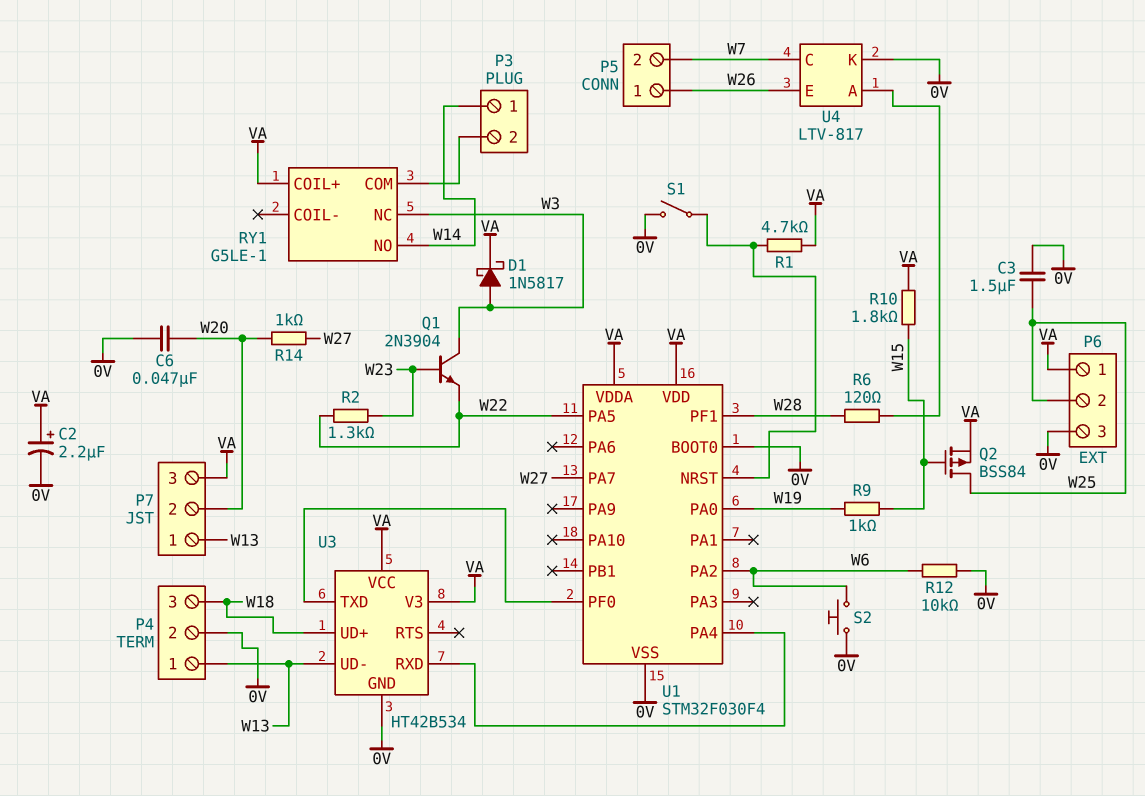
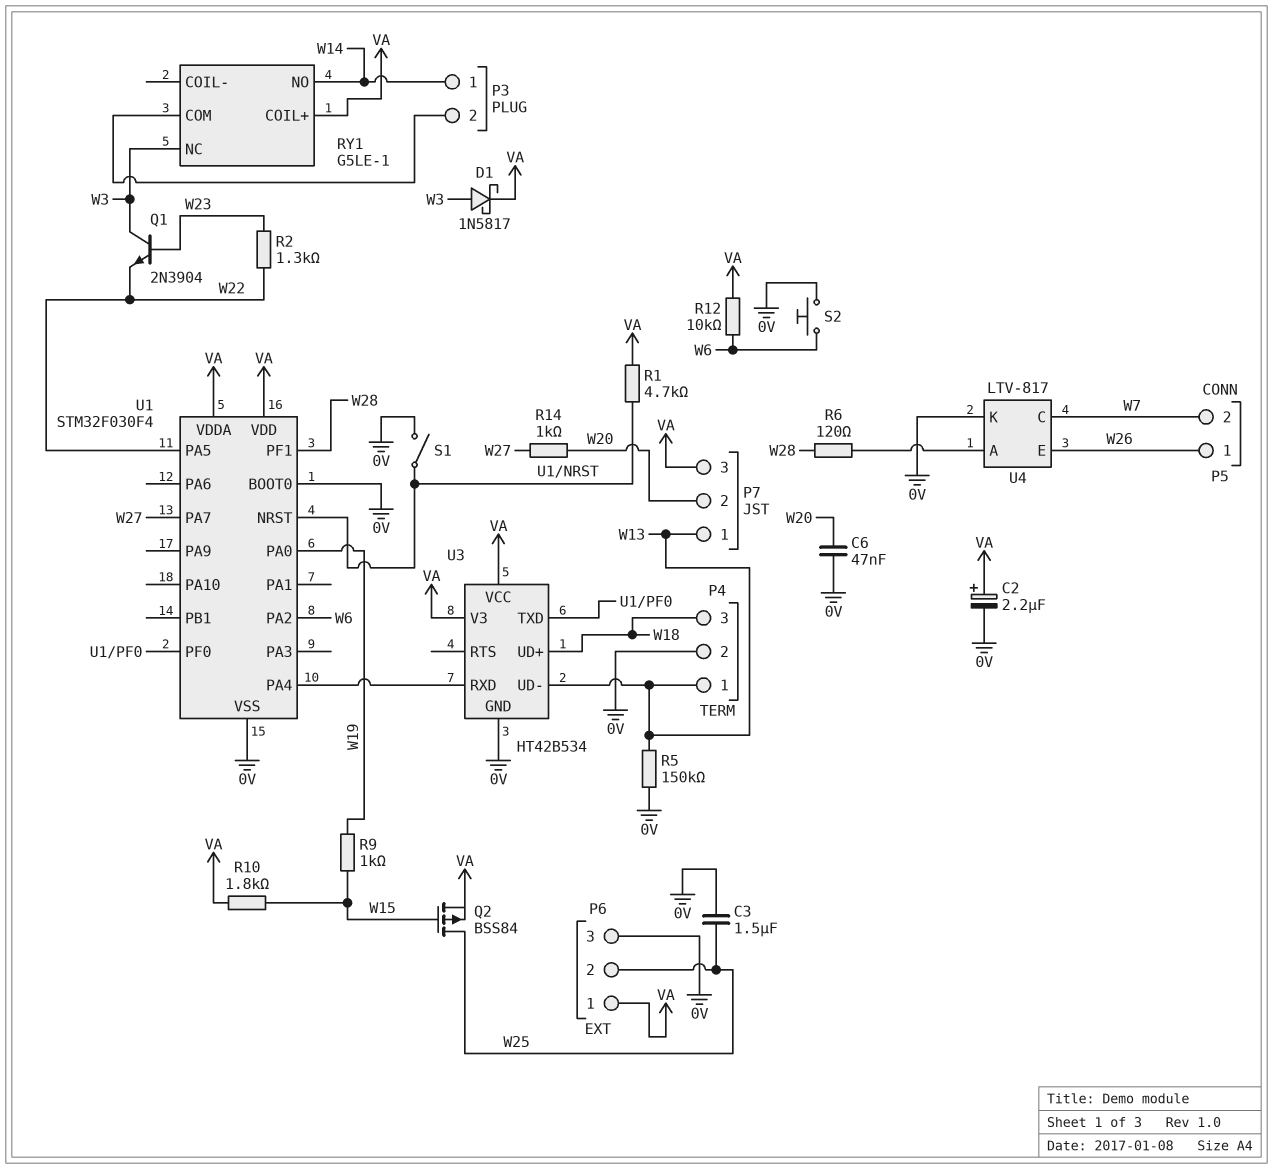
R5: none -> 150k (0V, W13)
R12: 10k (0V, W6) -> 10k (VA, W6)

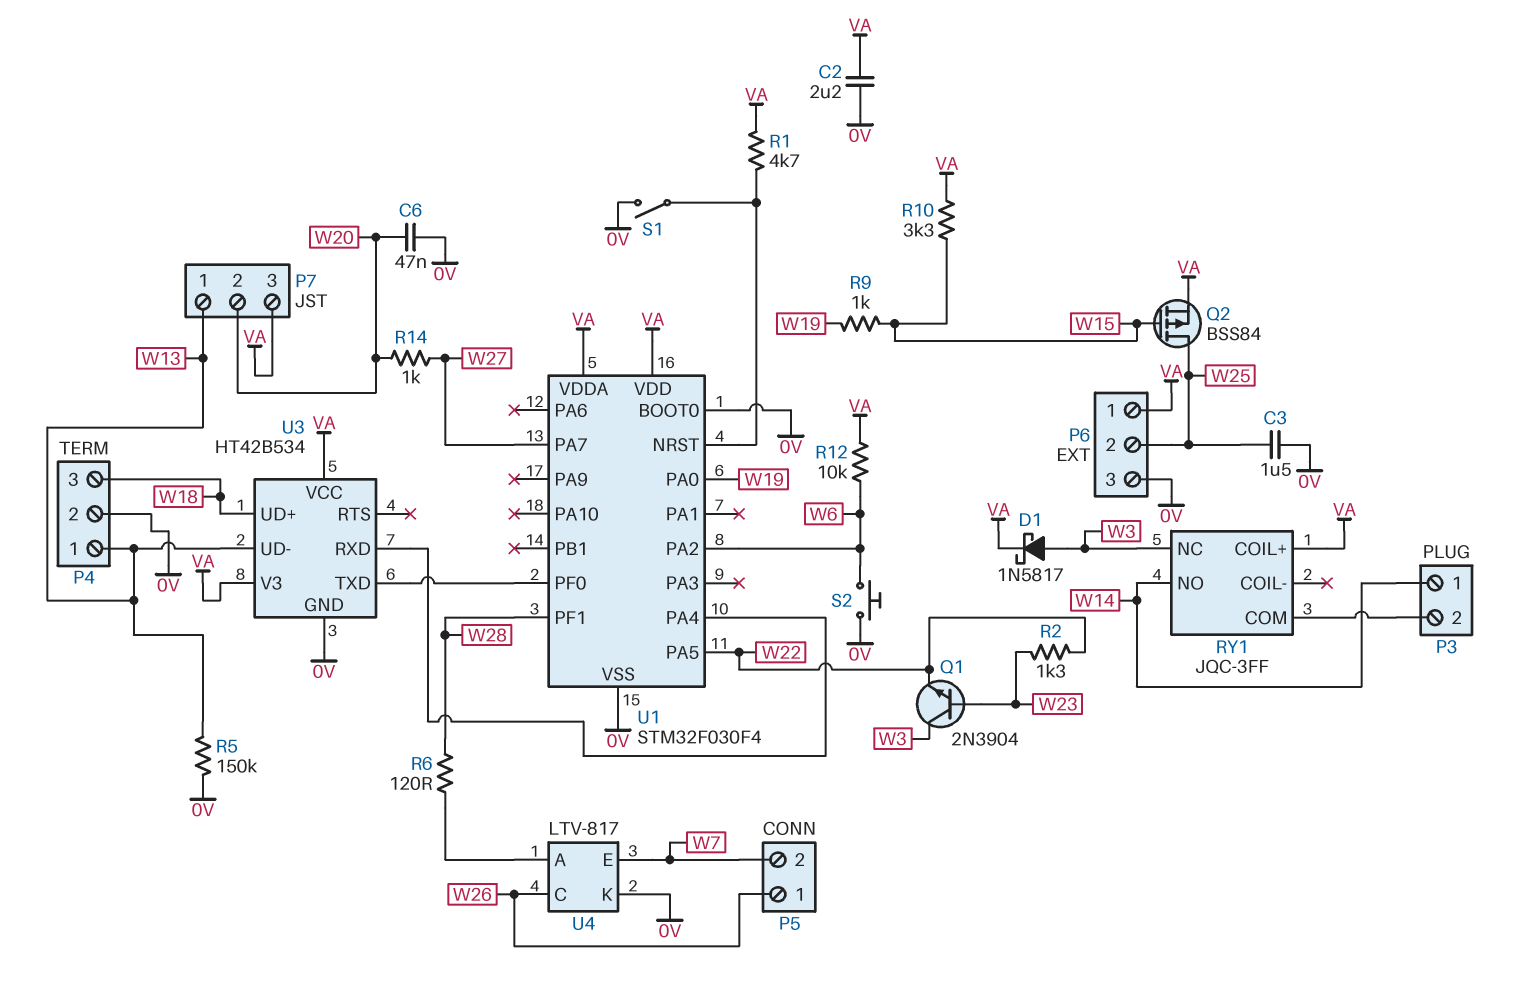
C2: 2.2uF (plus VA, minus 0V) -> 2.2uF (0V, VA)
R10: 1.8k (VA, W15) -> 3.3k (VA, W15)
RY1: G5LE-1 -> JQC-3FF
U4 pin C: W7 -> W26
U4 pin E: W26 -> W7

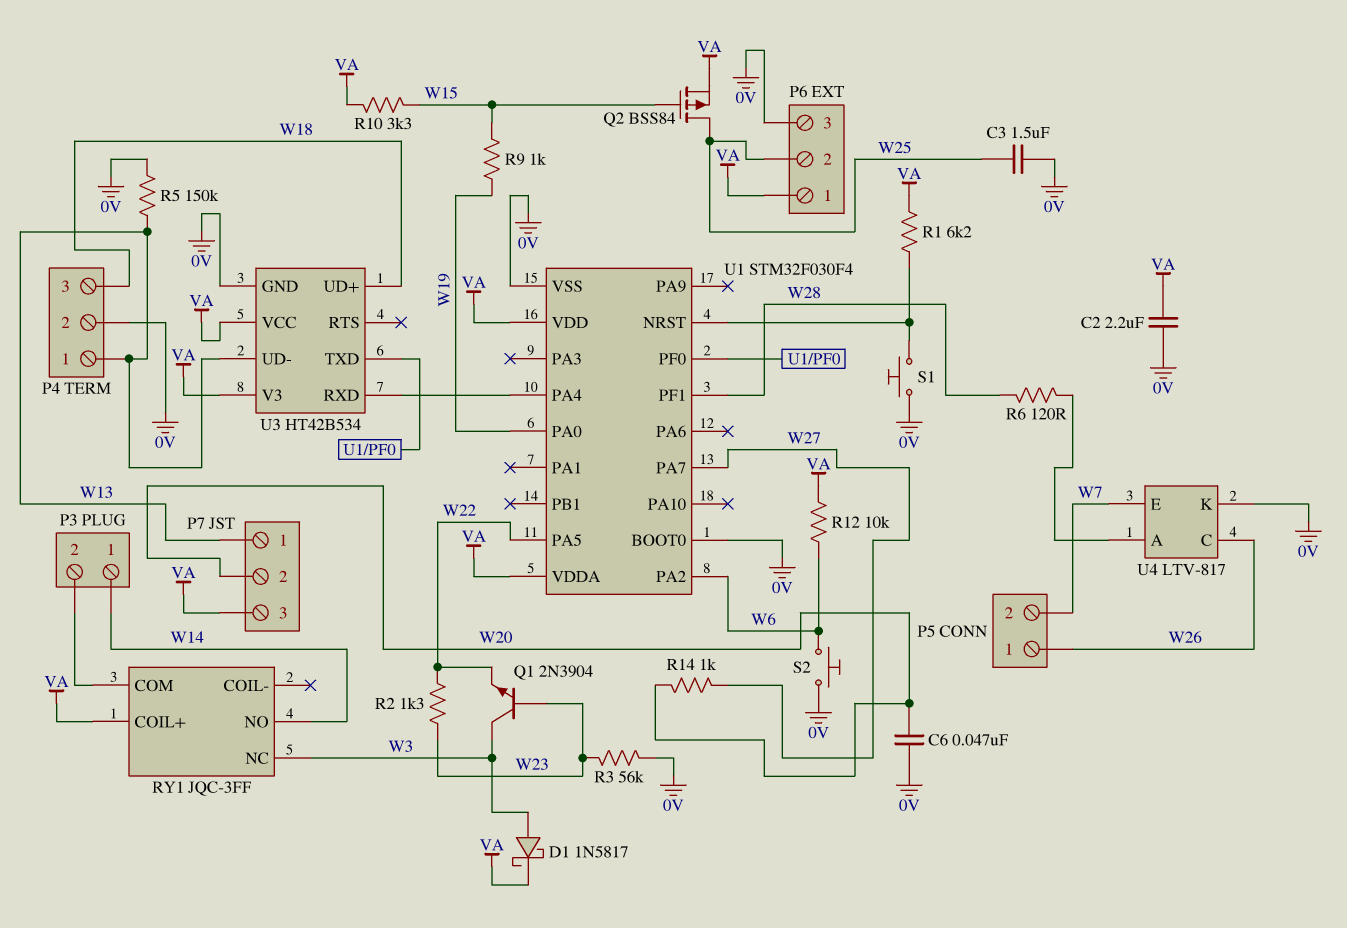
R1: 4.7k (U1/NRST, VA) -> 6.2k (U1/NRST, VA)
R3: none -> 56k (0V, W23)
S1: switch (0V, U1/NRST) -> button (0V, U1/NRST)

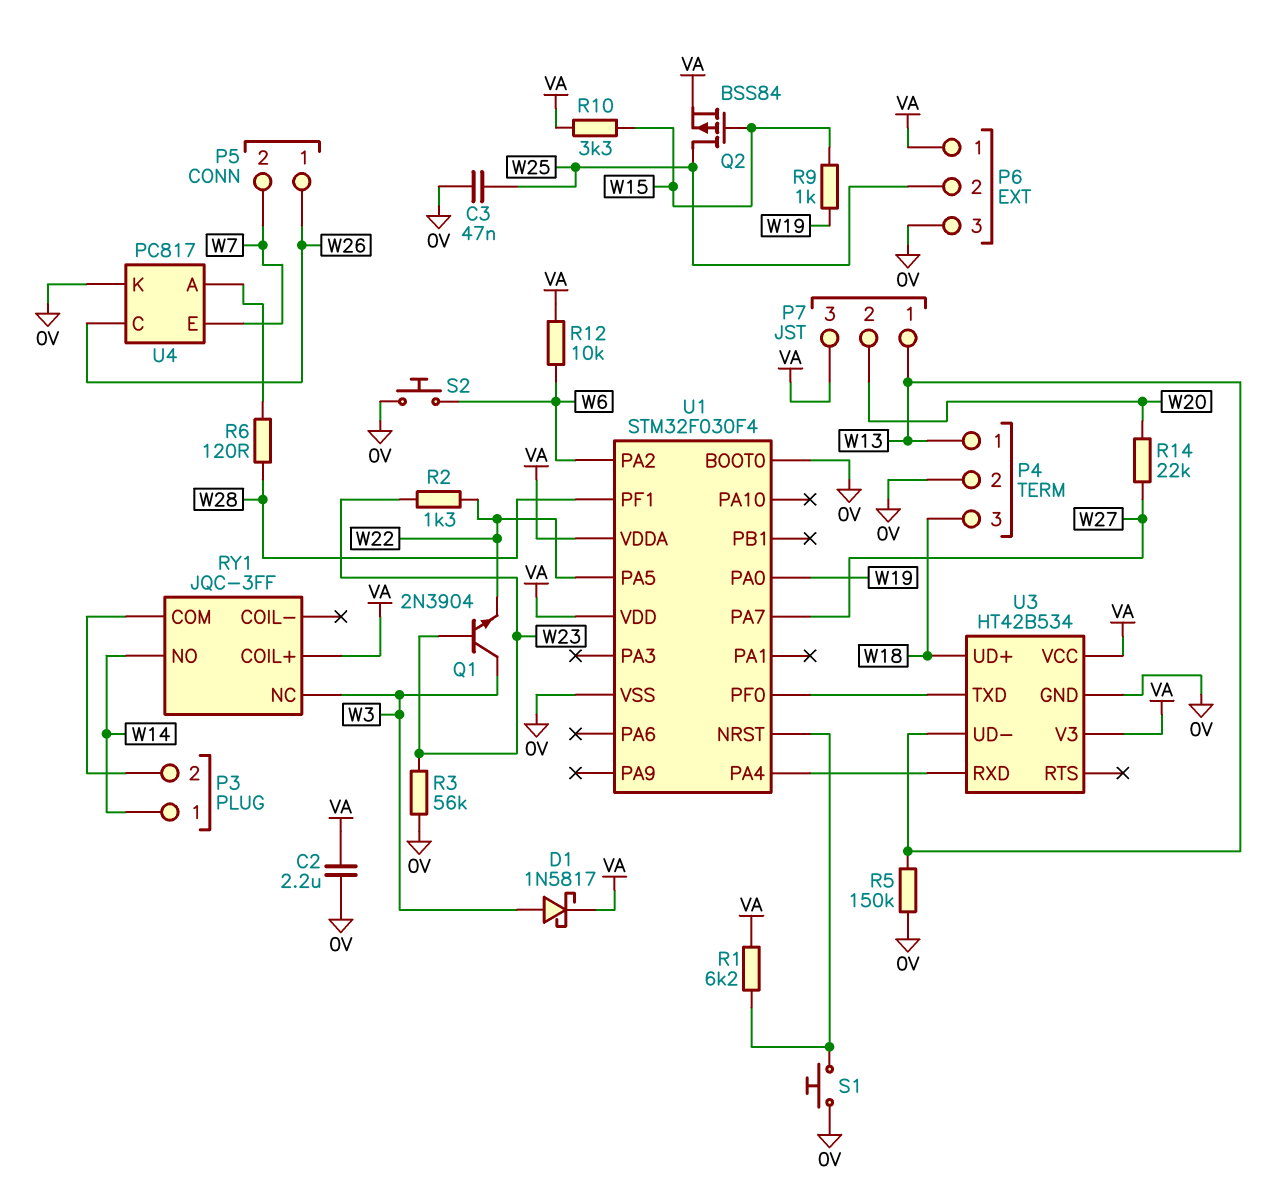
C3: 1.5uF (0V, W25) -> 47nF (0V, W25)
C6: 47nF (0V, W20) -> none
R14: 1k (W20, W27) -> 22k (W20, W27)
U4: LTV-817 -> PC817

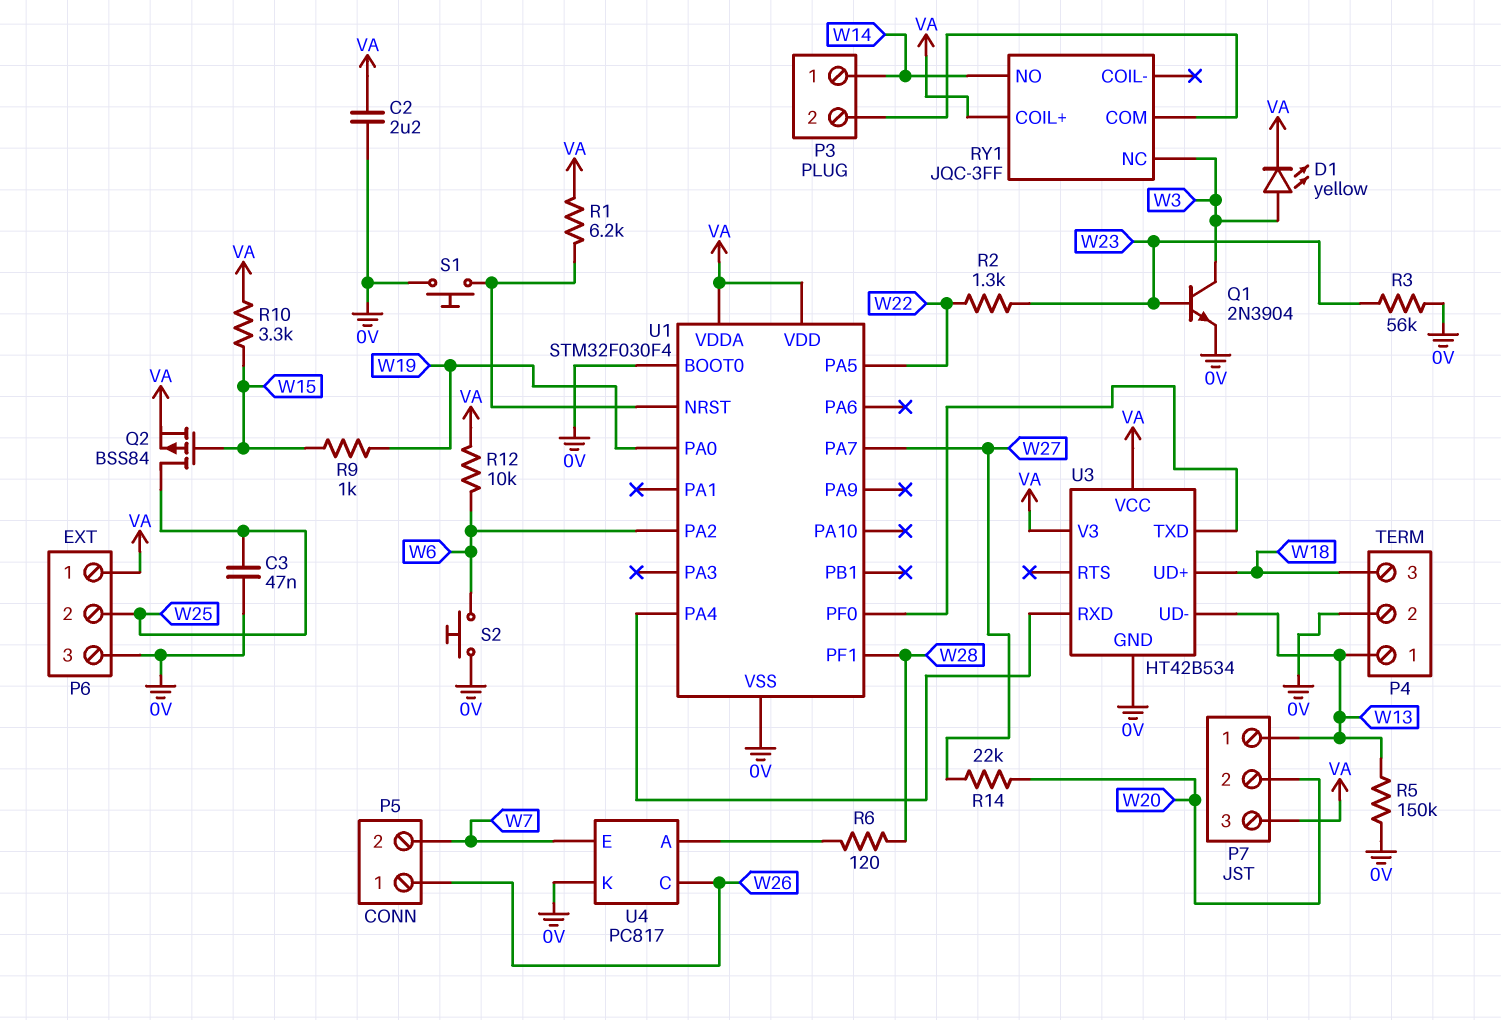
D1: schottky 1N5817 (A W3, K VA) -> LED yellow (A W3, K VA)
Q1: NPN 2N3904 (B W23, C W3, E W22) -> NPN 2N3904 (B W23, C W3, E 0V)

